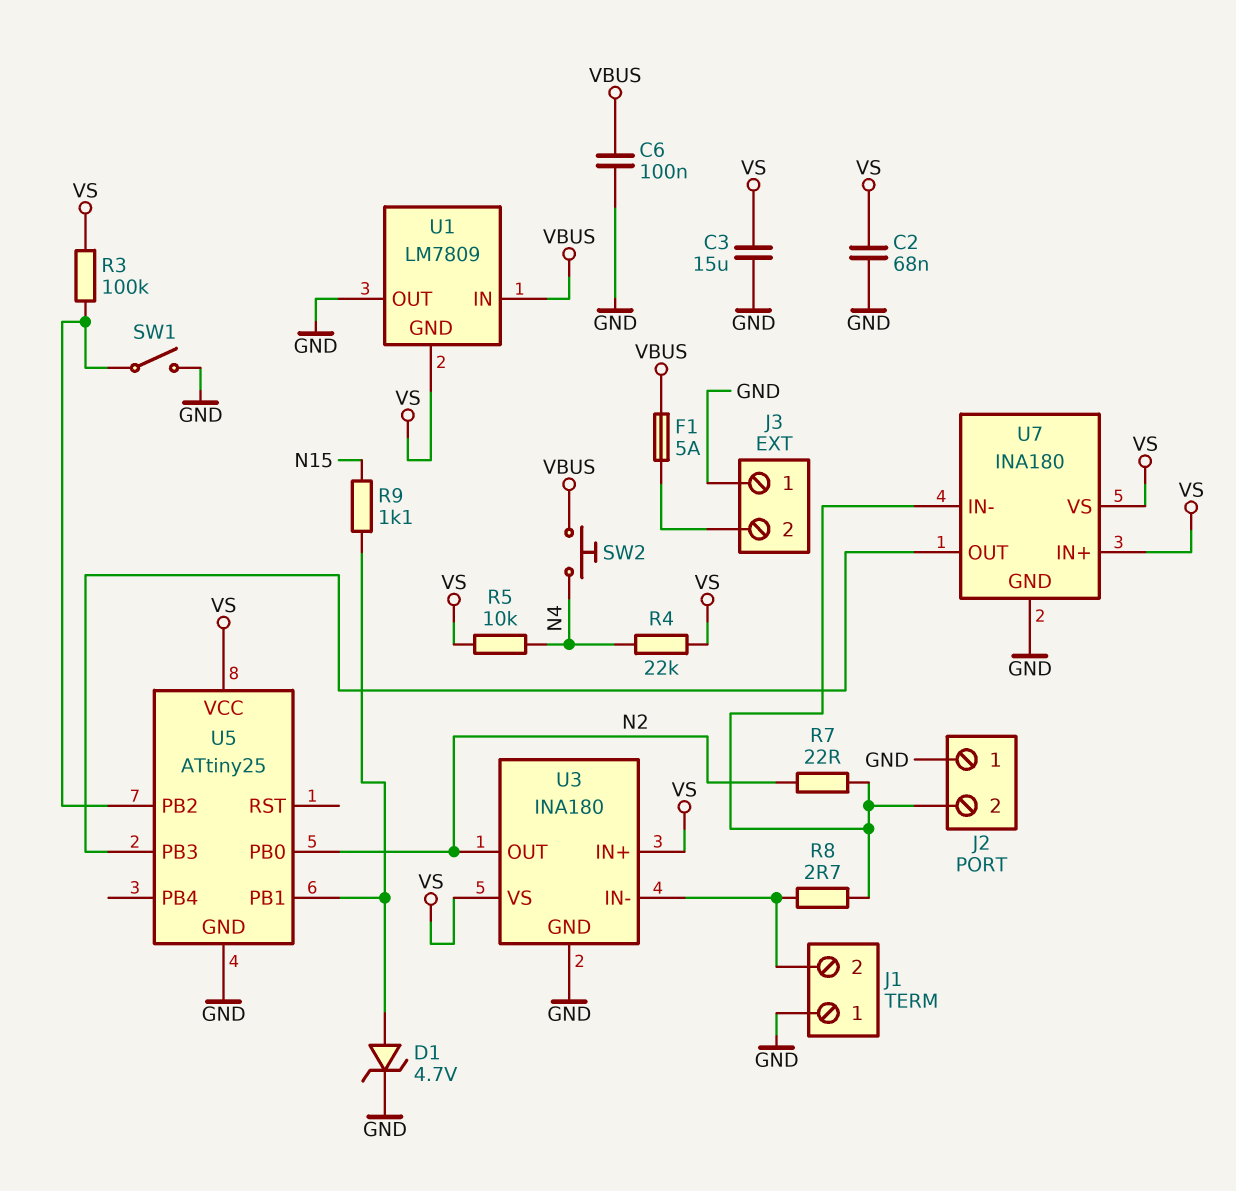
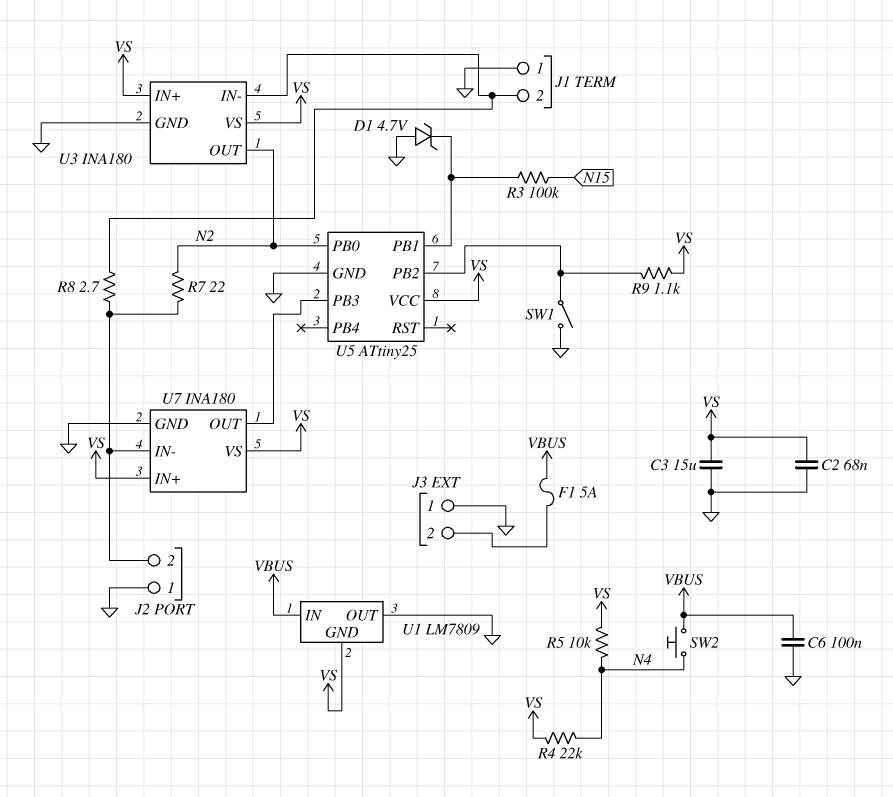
D1: zener 4.7V (A U5/PB1, K GND) -> zener 4.7V (A GND, K U5/PB1)
R3: 100k (U5/PB2, VS) -> 100k (N15, U5/PB1)
R9: 1.1k (N15, U5/PB1) -> 1.1k (U5/PB2, VS)

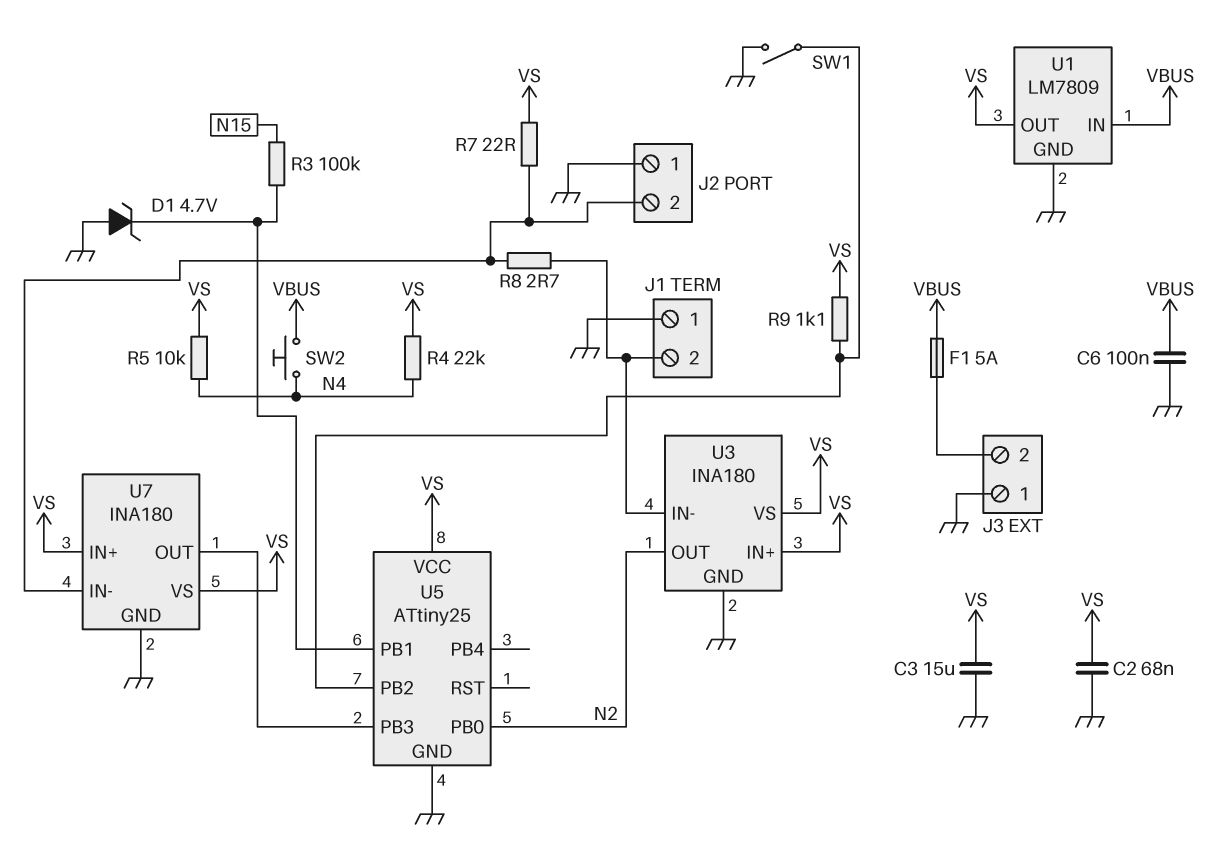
R7: 22 (J2/2, N2) -> 22 (J2/2, VS)
U1 pin GND: VS -> GND
U1 pin OUT: GND -> VS

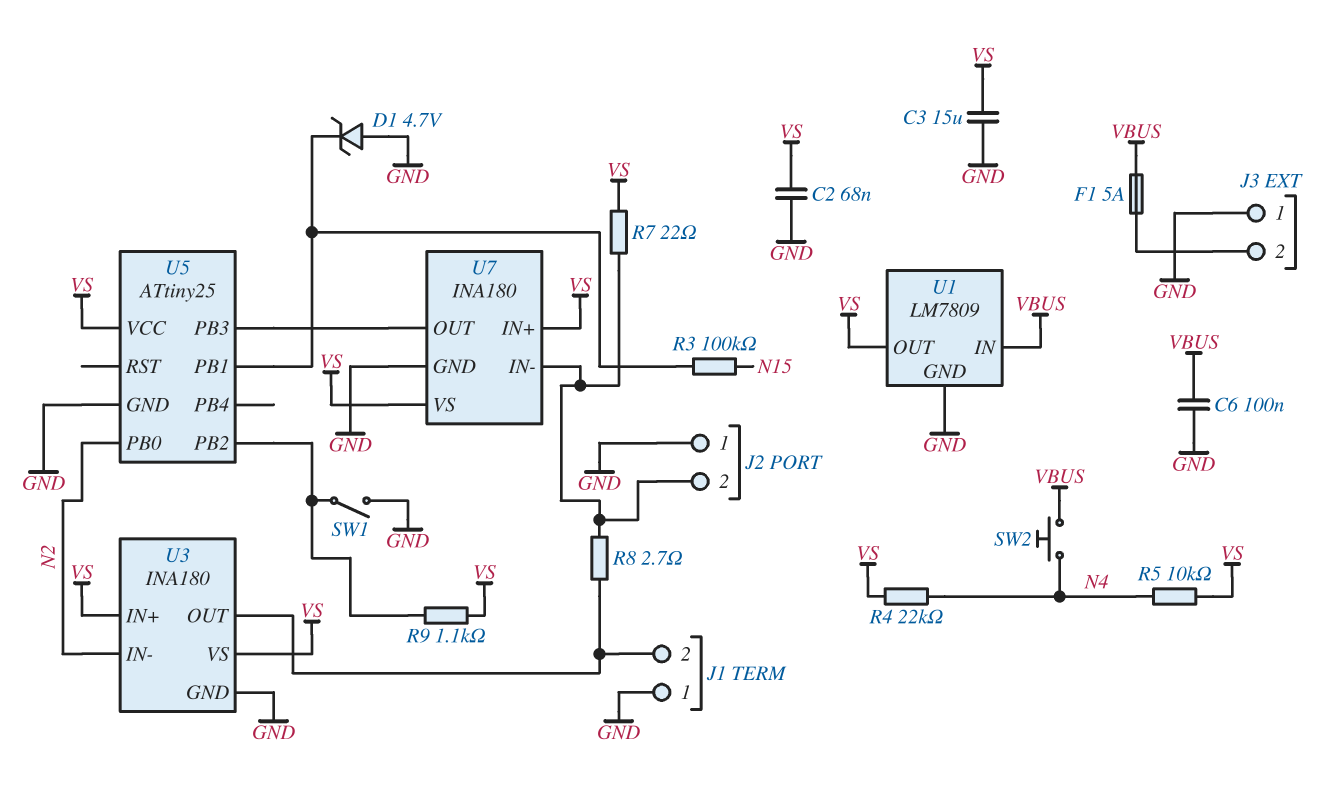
U3 pin IN-: J1/2 -> N2
U3 pin OUT: N2 -> J1/2

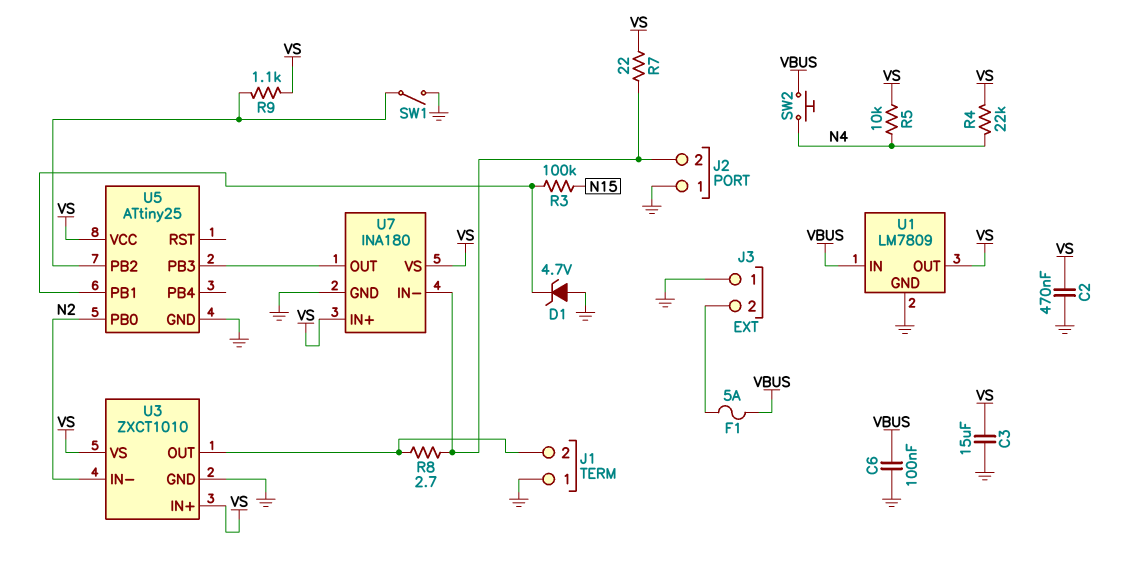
C2: 68nF (GND, VS) -> 470nF (GND, VS)
U3: INA180 -> ZXCT1010

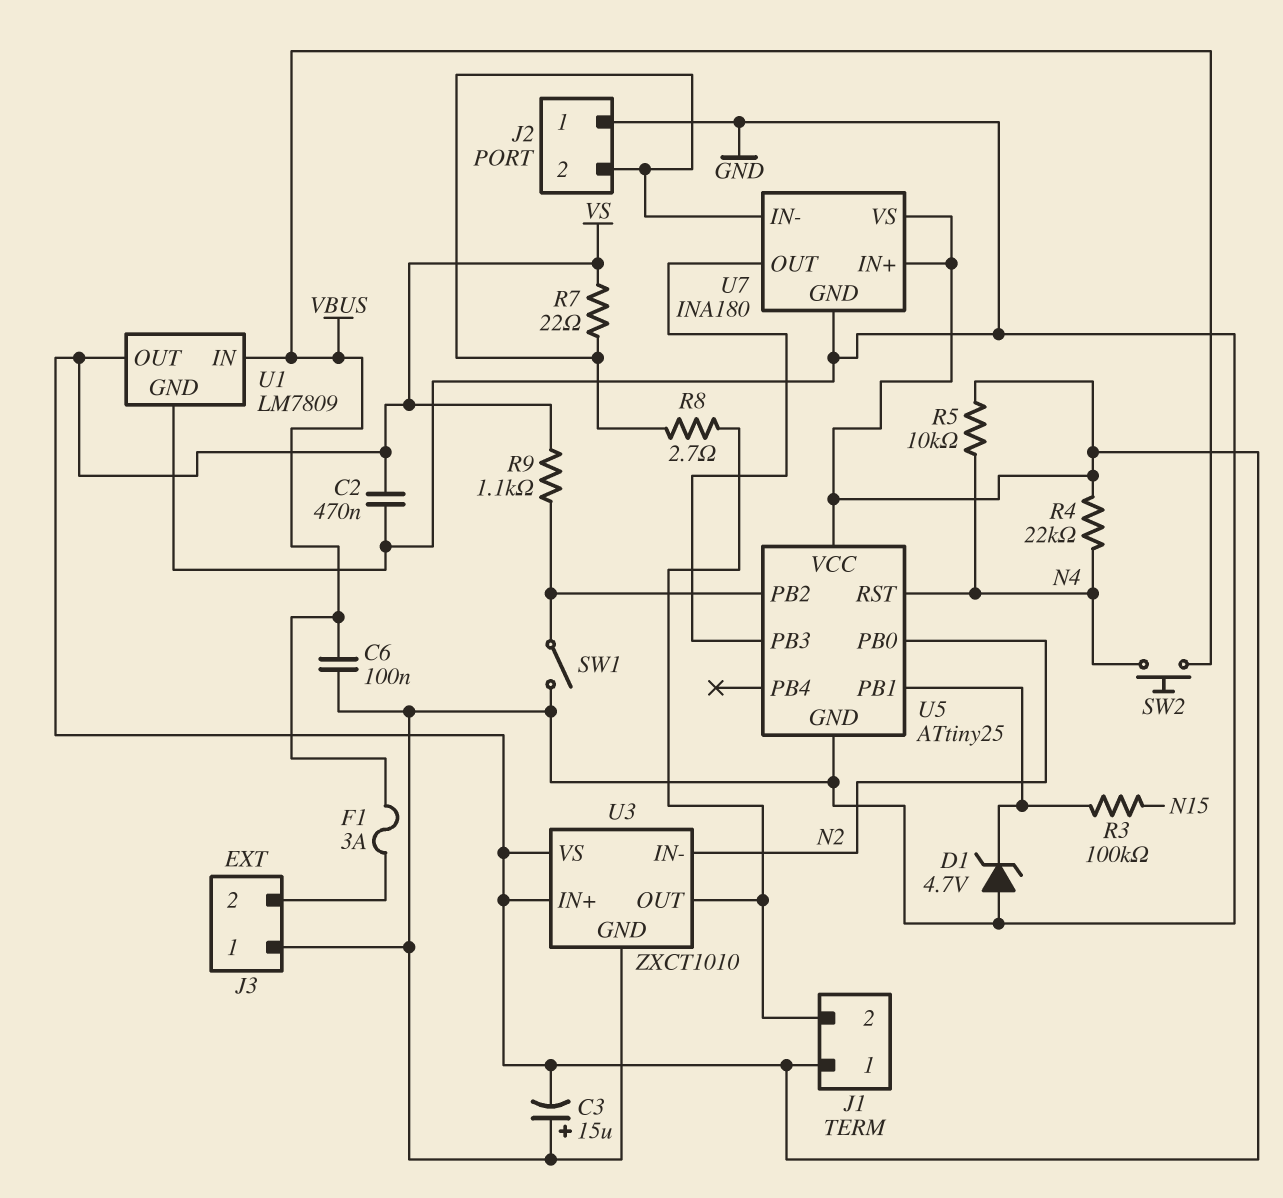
C3: 15uF (GND, VS) -> 15uF (plus GND, minus VS)
F1: 5A (J3/2, VBUS) -> 3A (J3/2, VBUS)
J1 pin 1: GND -> VS
U5 pin RST: none -> N4

